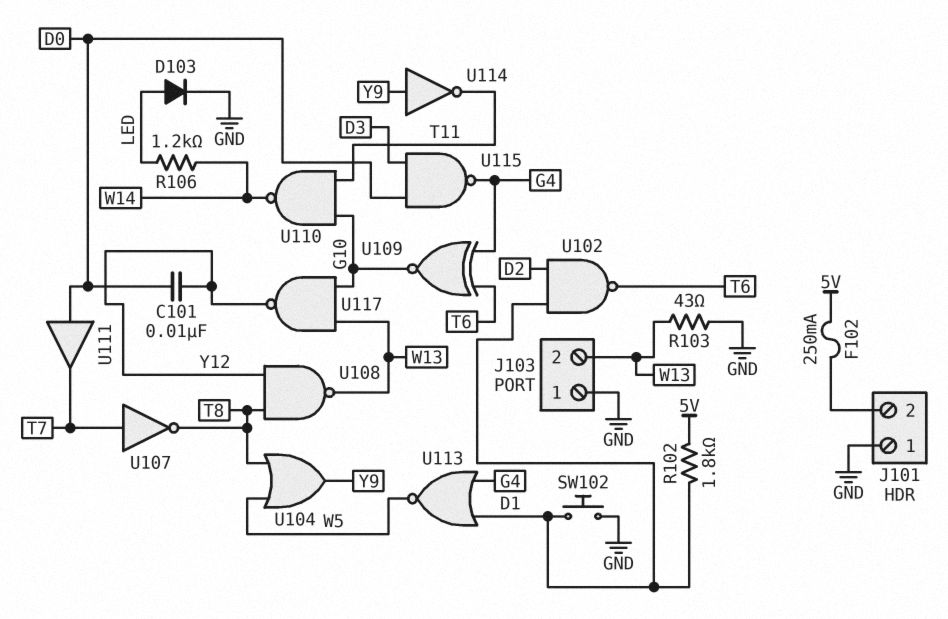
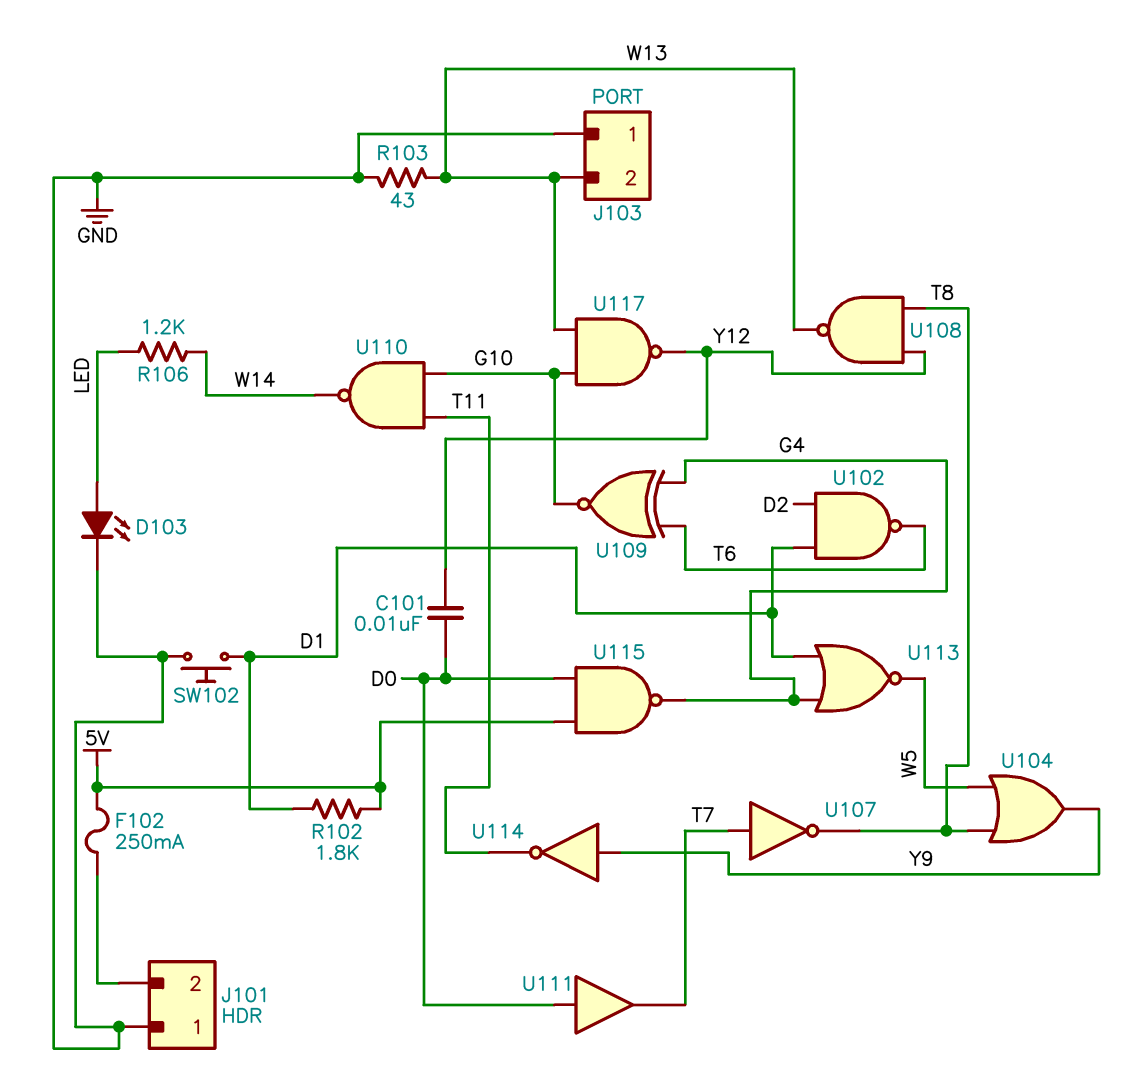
D103: diode (A LED, K GND) -> LED (A LED, K GND)
U115: NAND (in D0, in D3, out G4) -> NAND (in 5V, in D0, out G4)

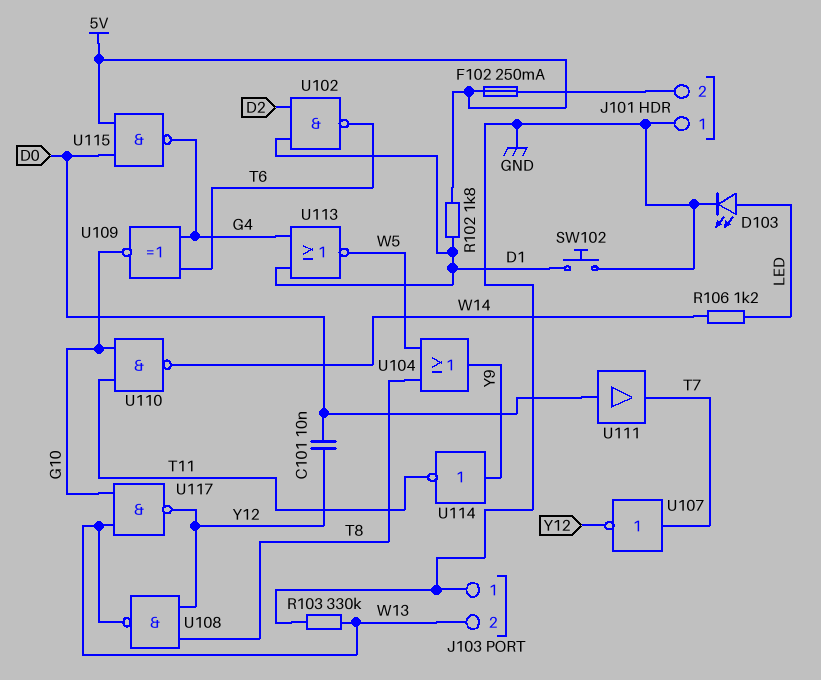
R103: 43 (GND, W13) -> 330k (GND, W13)
U107: NOT (in T7, out T8) -> NOT (in T7, out Y12)

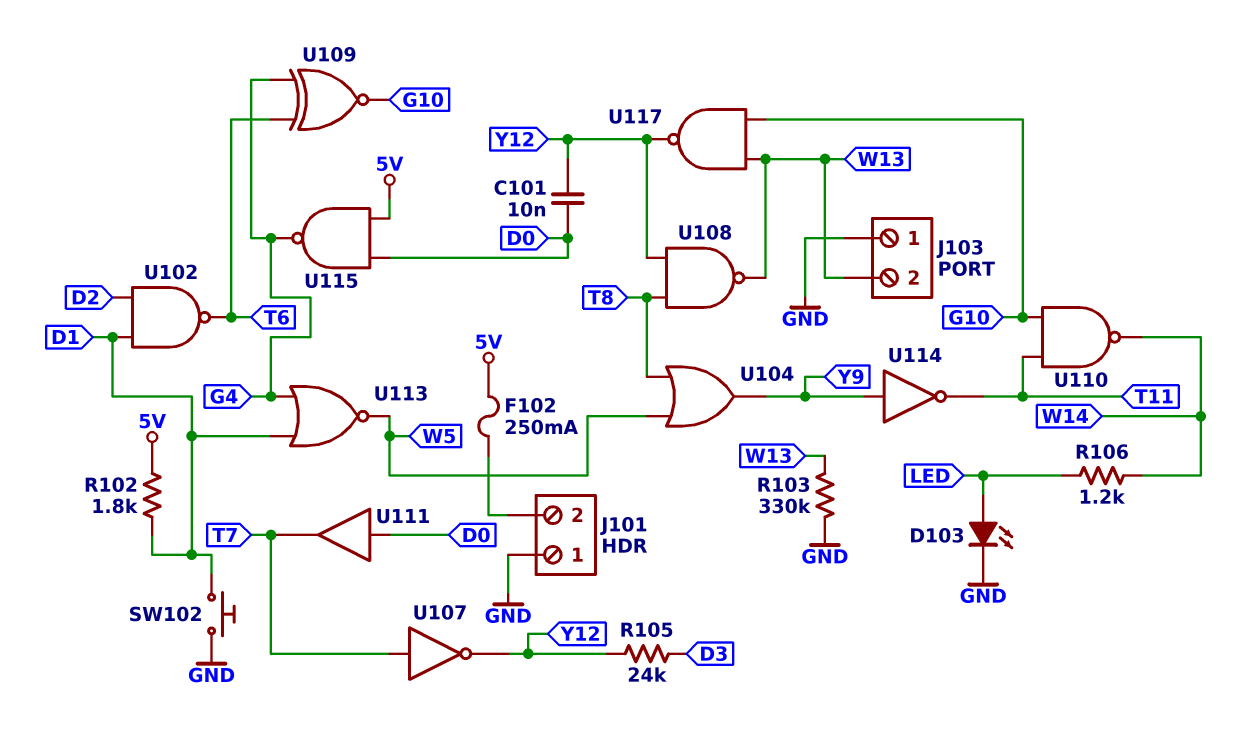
R105: none -> 24k (D3, Y12)

